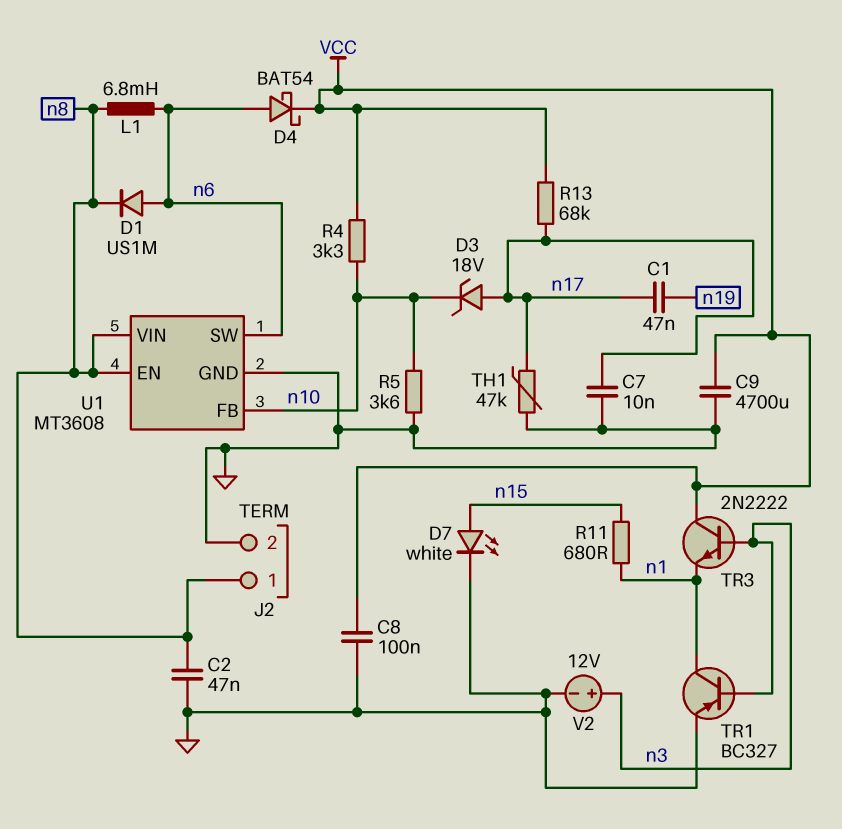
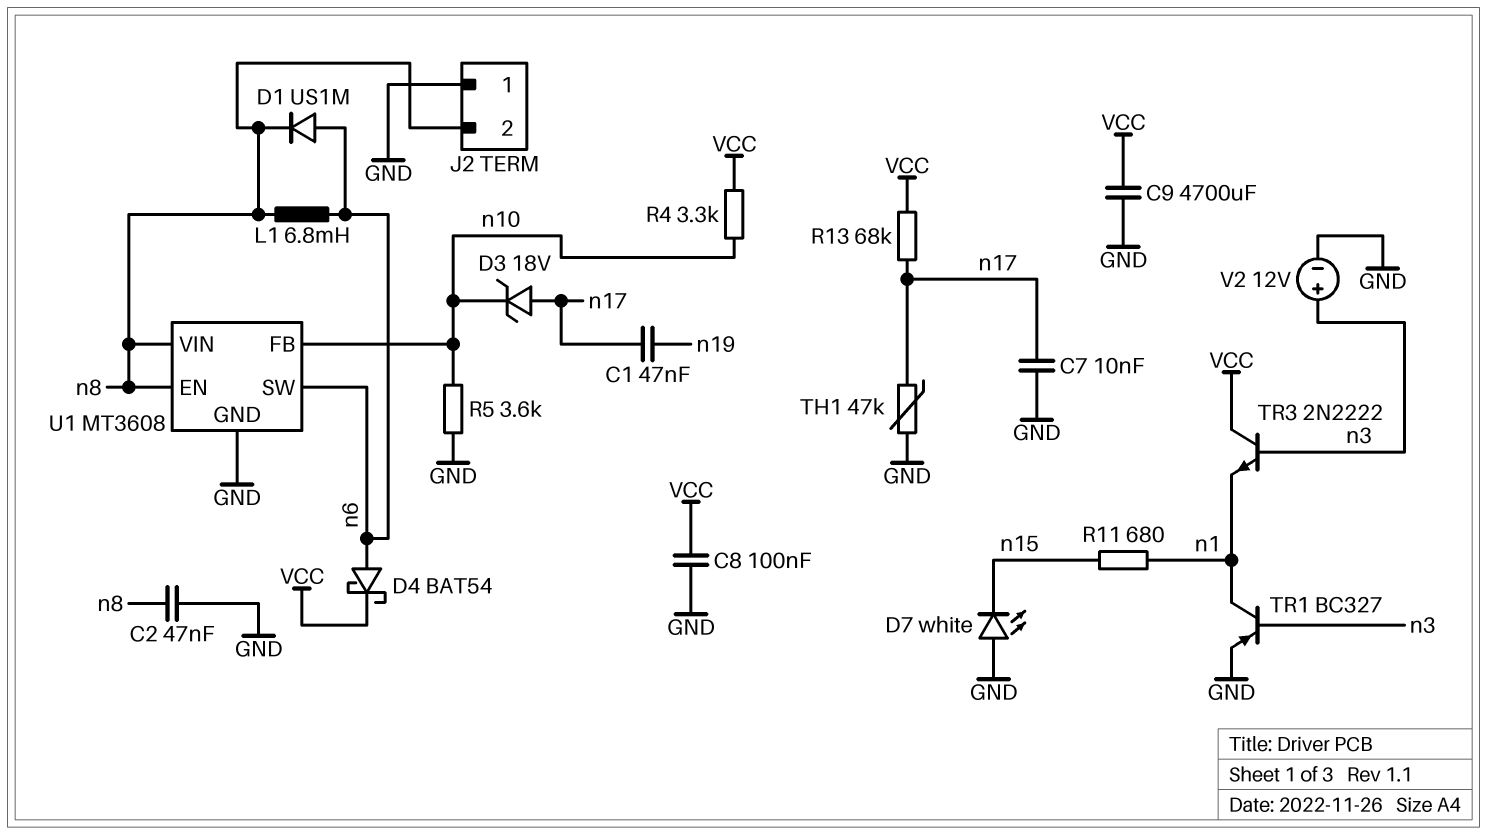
D7: LED white (A n15, K GND) -> LED white (A GND, K n15)
J2 pin 1: n8 -> GND
J2 pin 2: GND -> n8

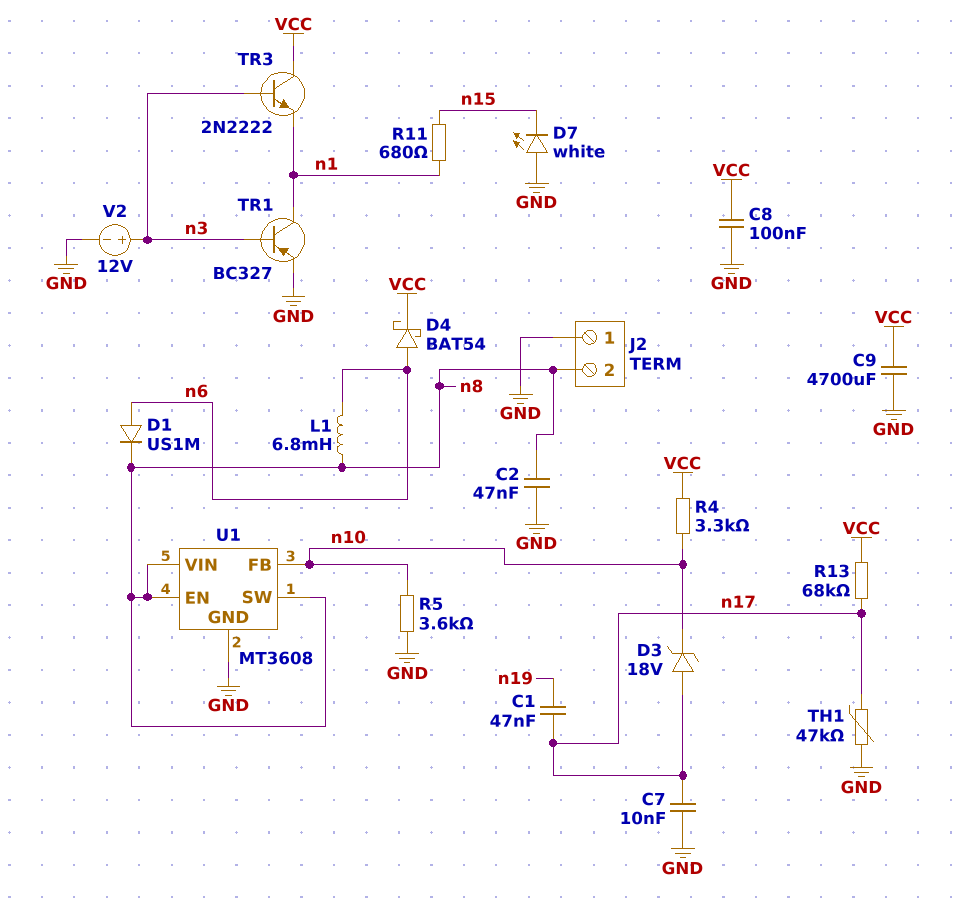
U1 pin SW: n6 -> n8

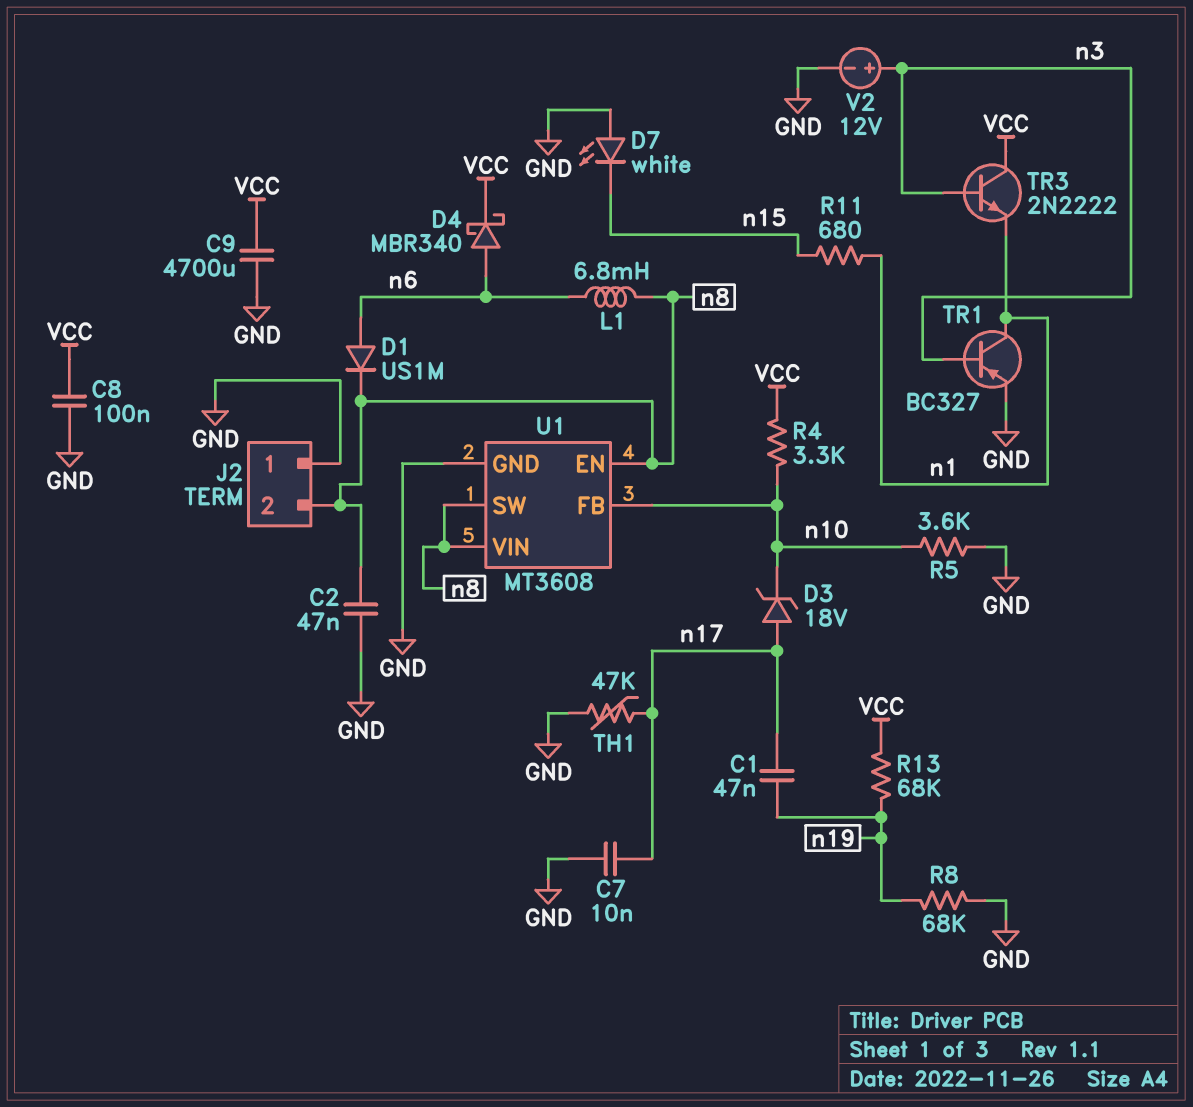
D4: schottky BAT54 (A n6, K VCC) -> schottky MBR340 (A n6, K VCC)
R8: none -> 68k (GND, n19)
R13: 68k (VCC, n17) -> 68k (VCC, n19)

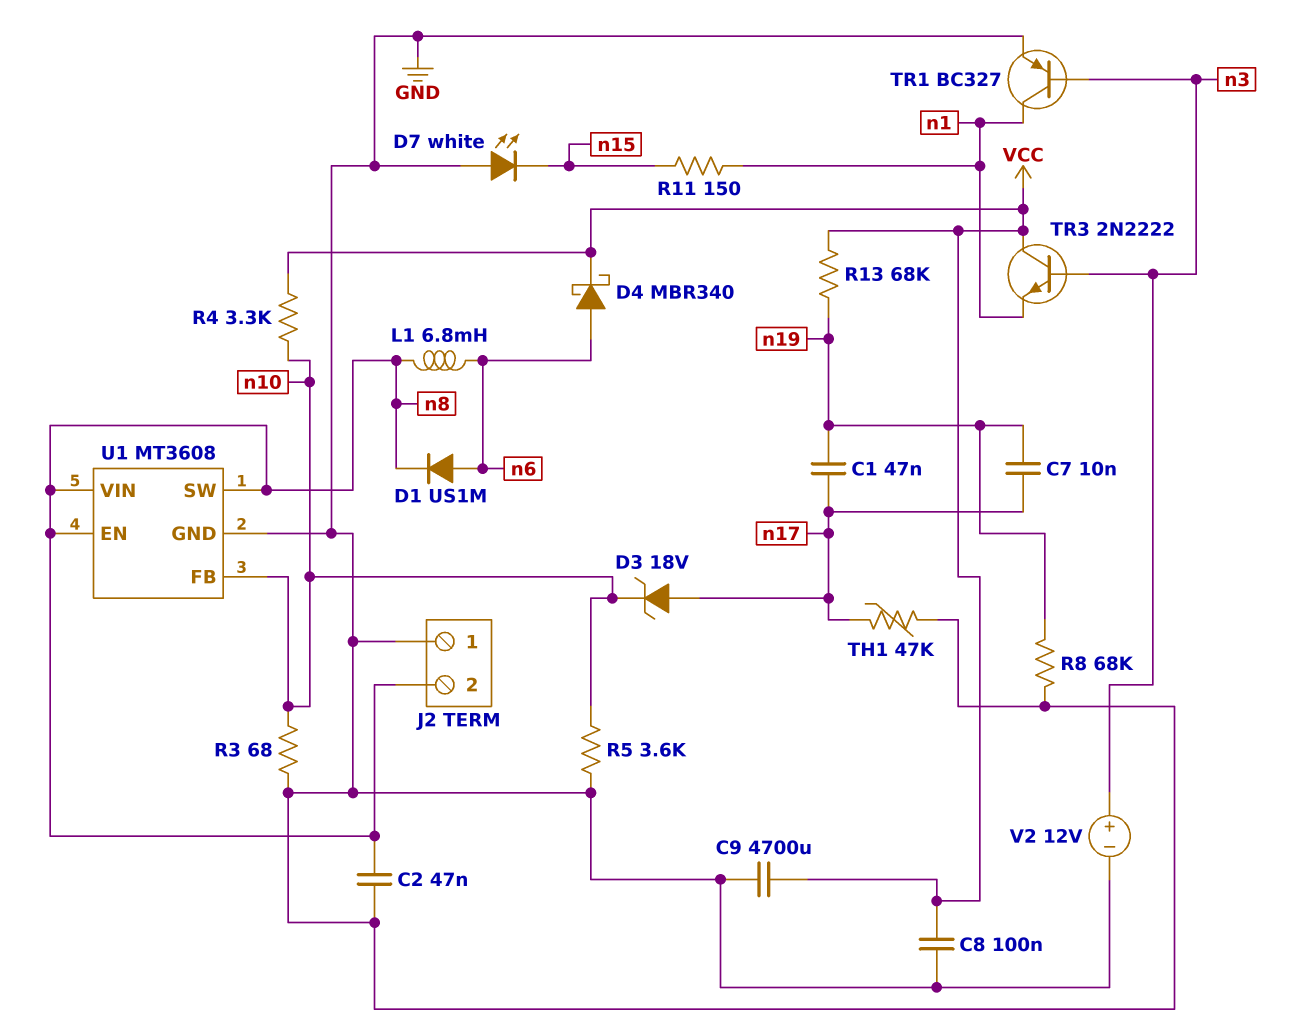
C7: 10nF (GND, n17) -> 10nF (n17, n19)
R3: none -> 68 (GND, n10)
R11: 680 (n1, n15) -> 150 (n1, n15)

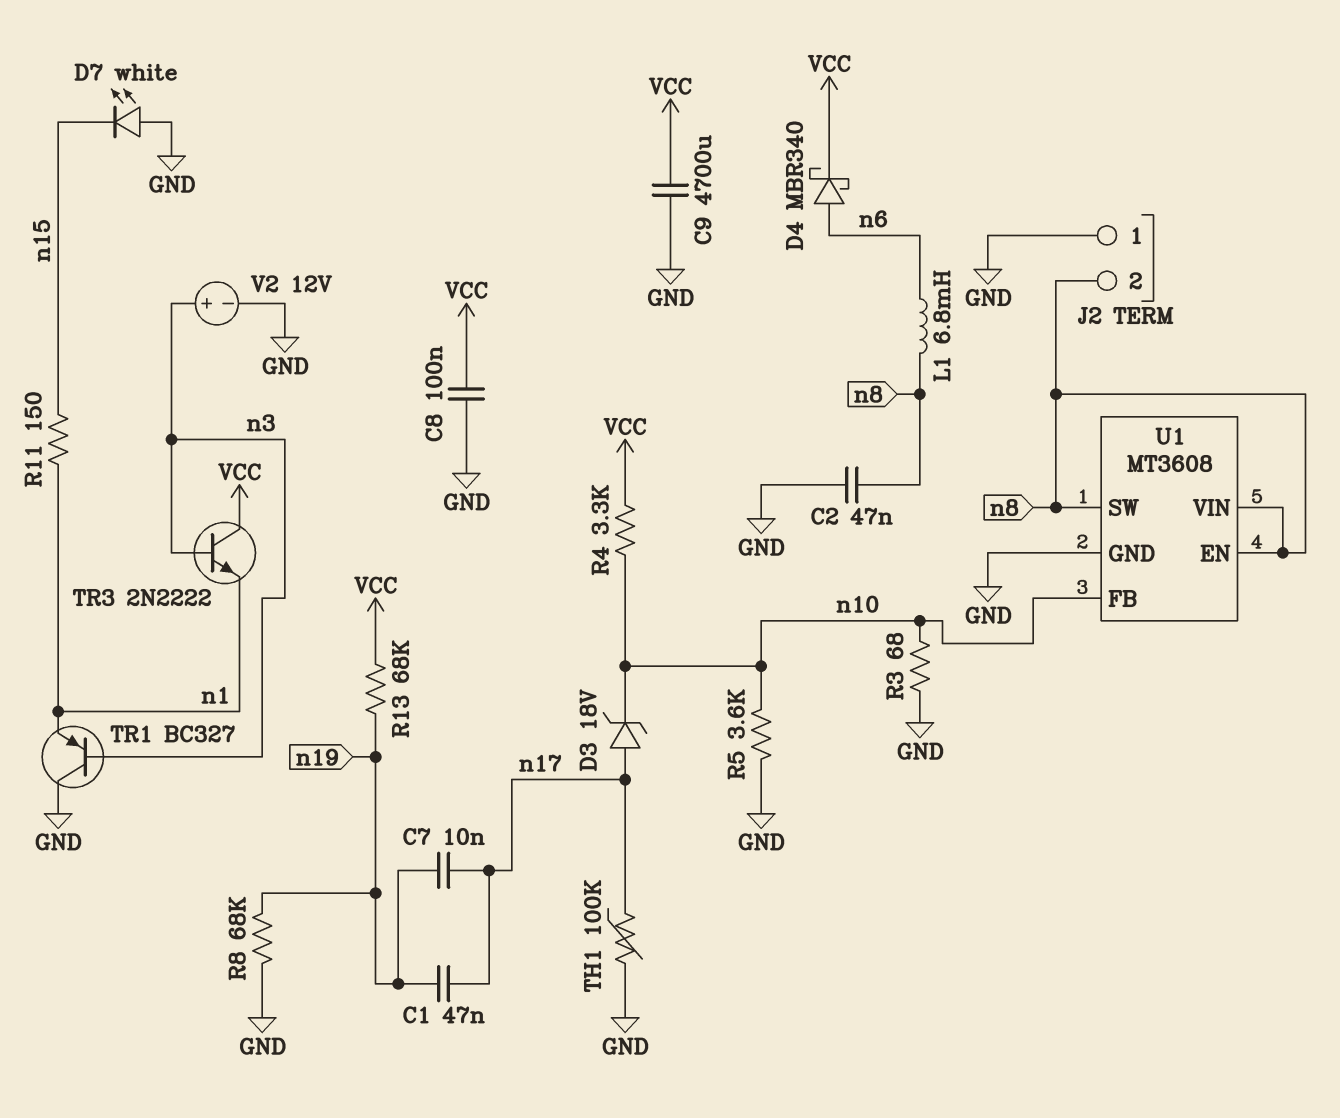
D1: diode US1M (A n6, K n8) -> none
TH1: 47k (GND, n17) -> 100k (GND, n17)
TR1: PNP BC327 (B n3, C n1, E GND) -> PNP BC327 (B n3, C GND, E n1)

